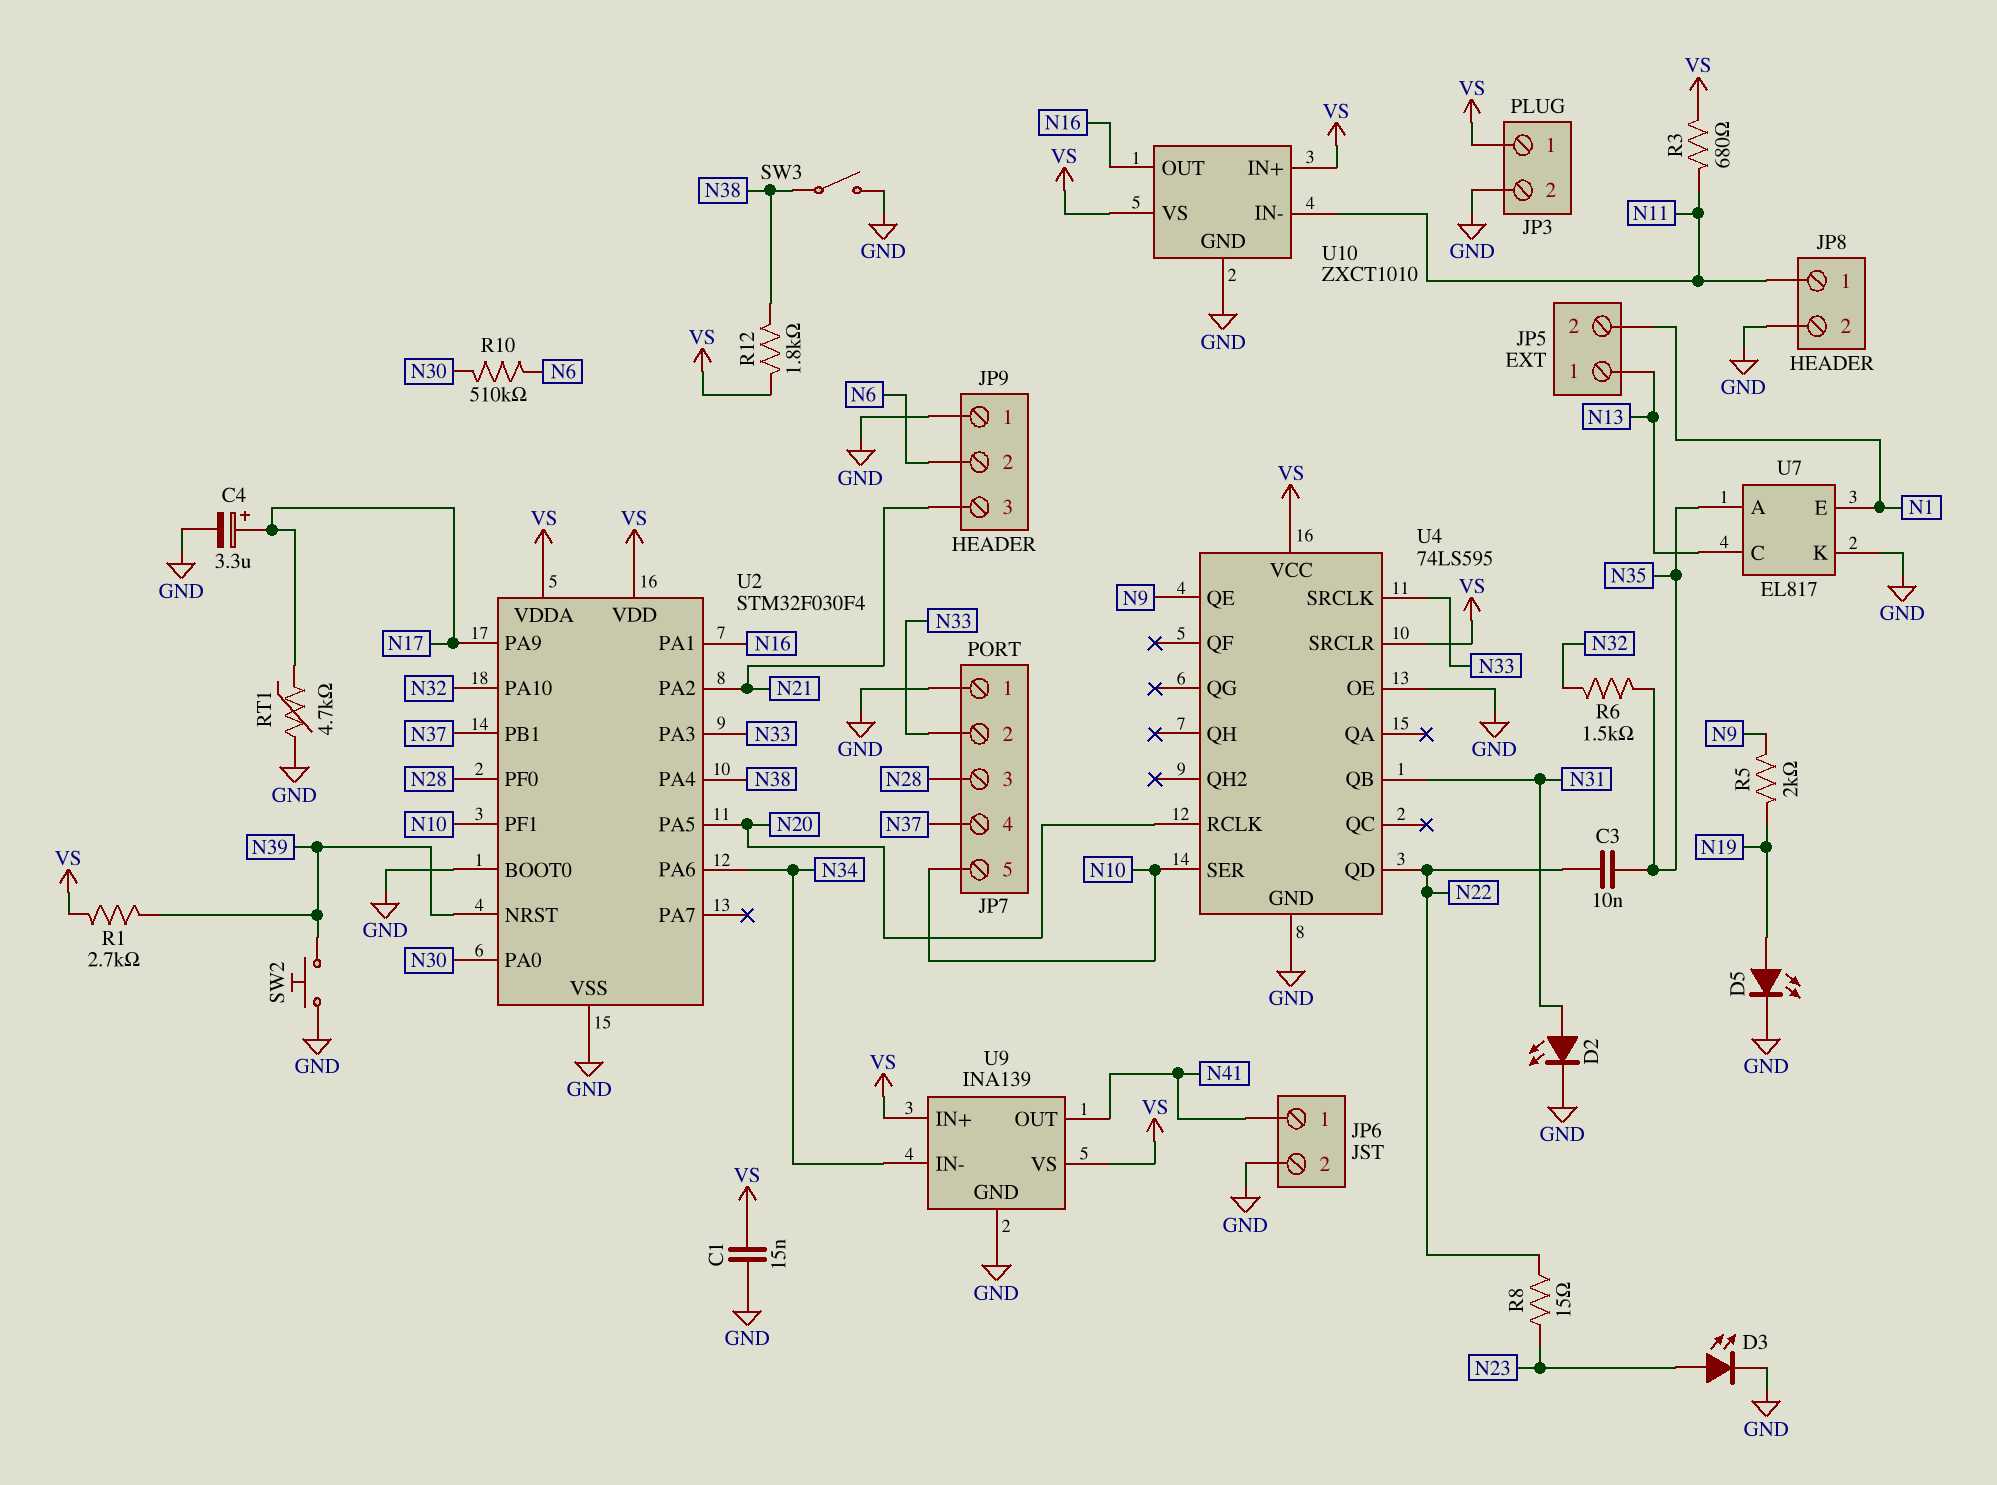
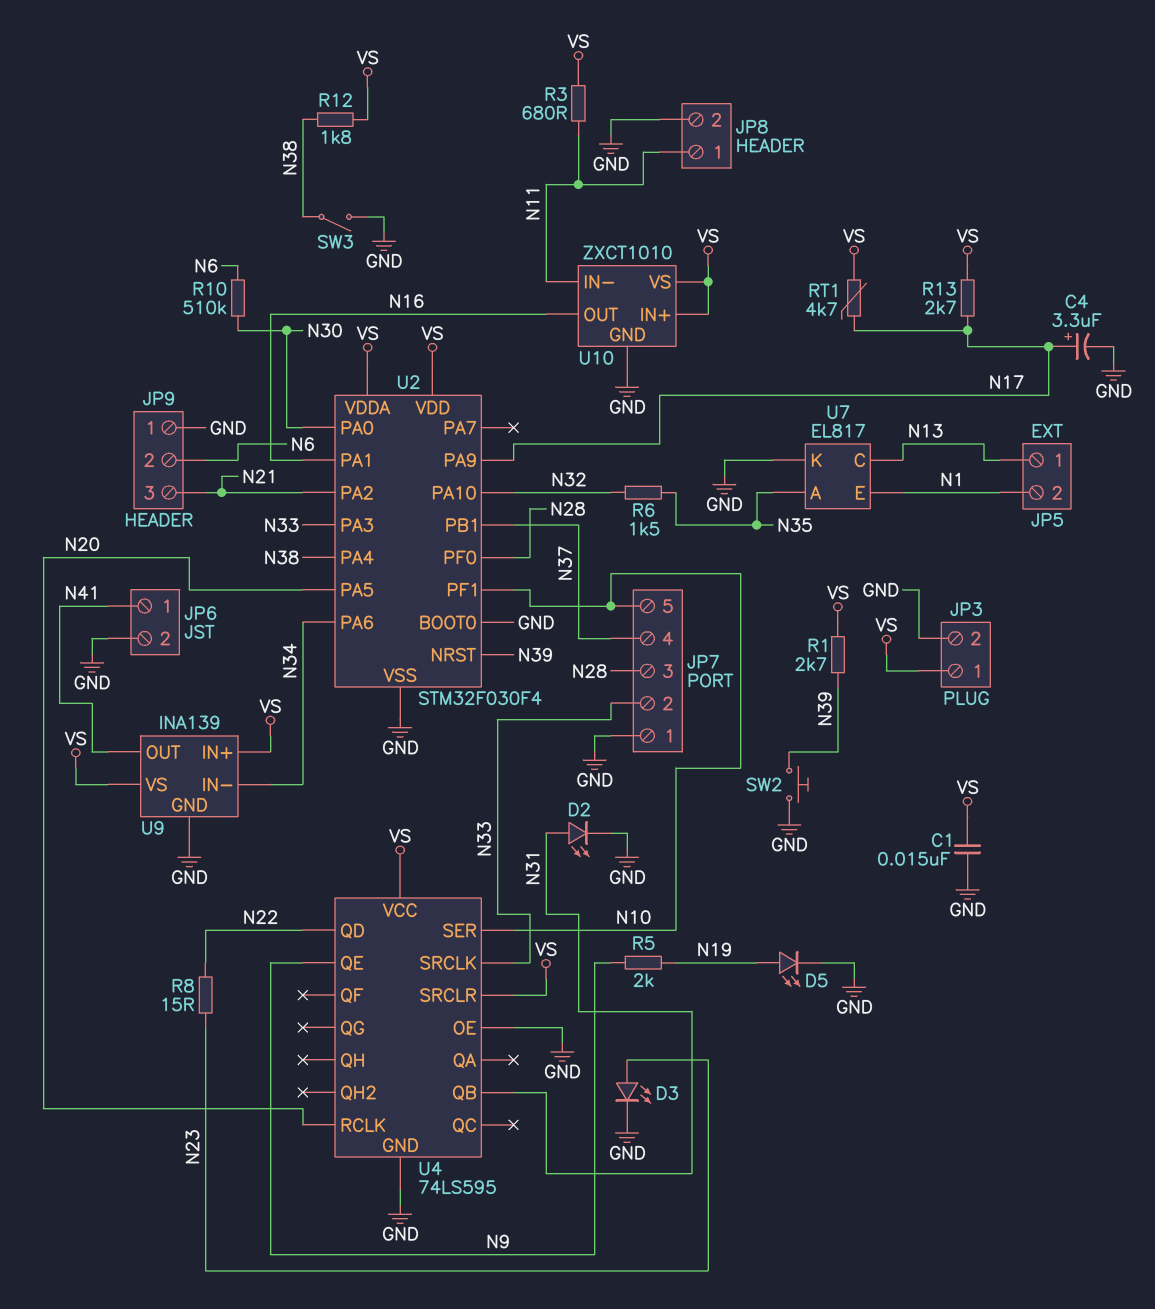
C3: 10nF (N22, N35) -> none
R13: none -> 2.7k (N17, VS)
RT1: 4.7k (GND, N17) -> 4.7k (N17, VS)

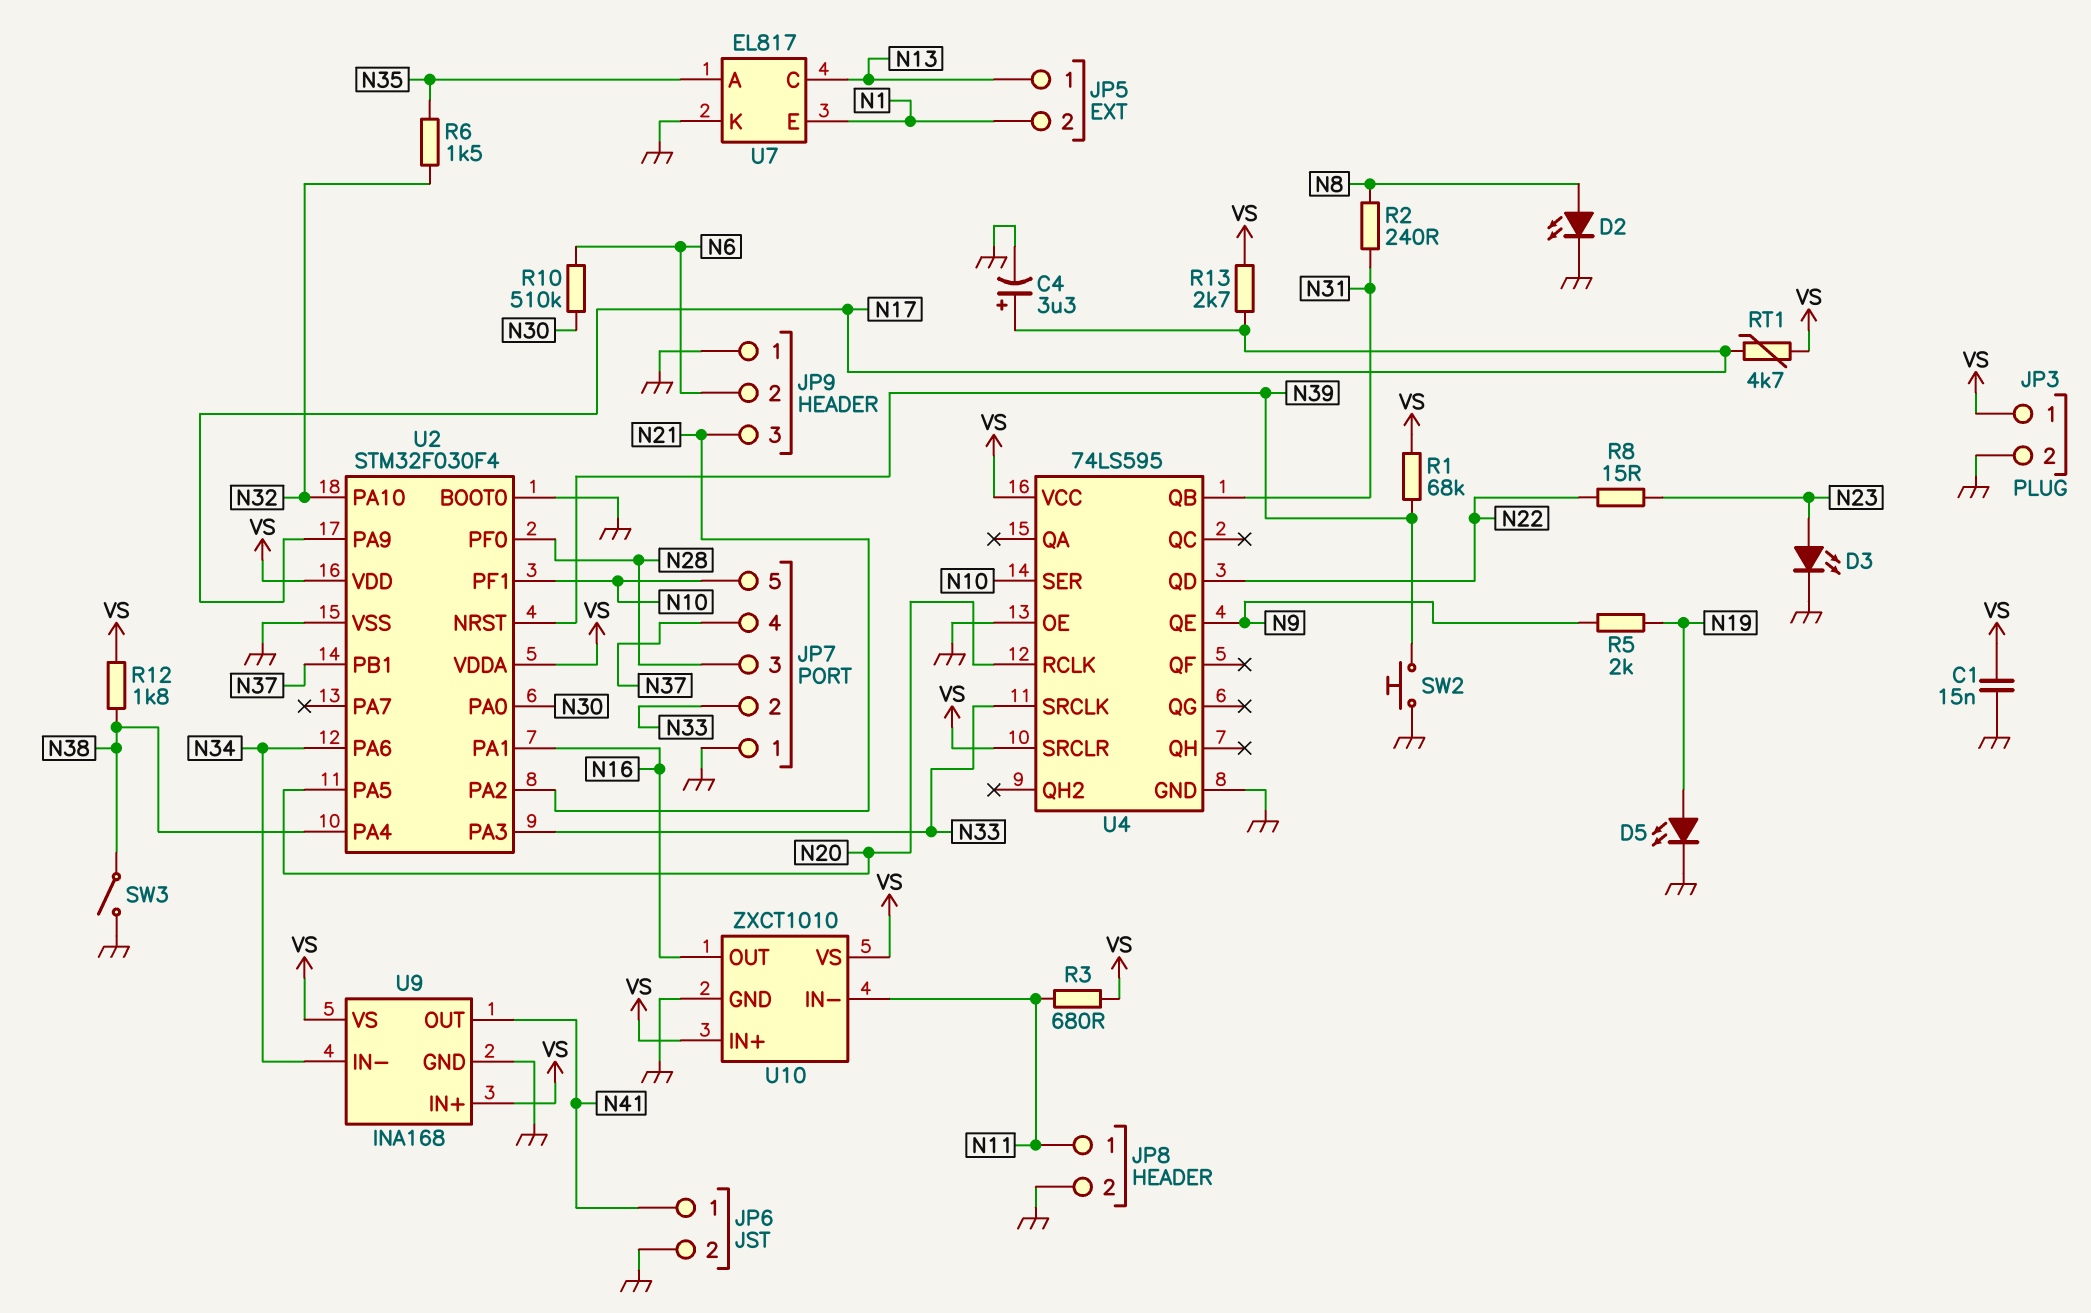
D2: LED (A N31, K GND) -> LED (A N8, K GND)
R1: 2.7k (N39, VS) -> 68k (N39, VS)
R2: none -> 240 (N8, N31)
U9: INA139 -> INA168

